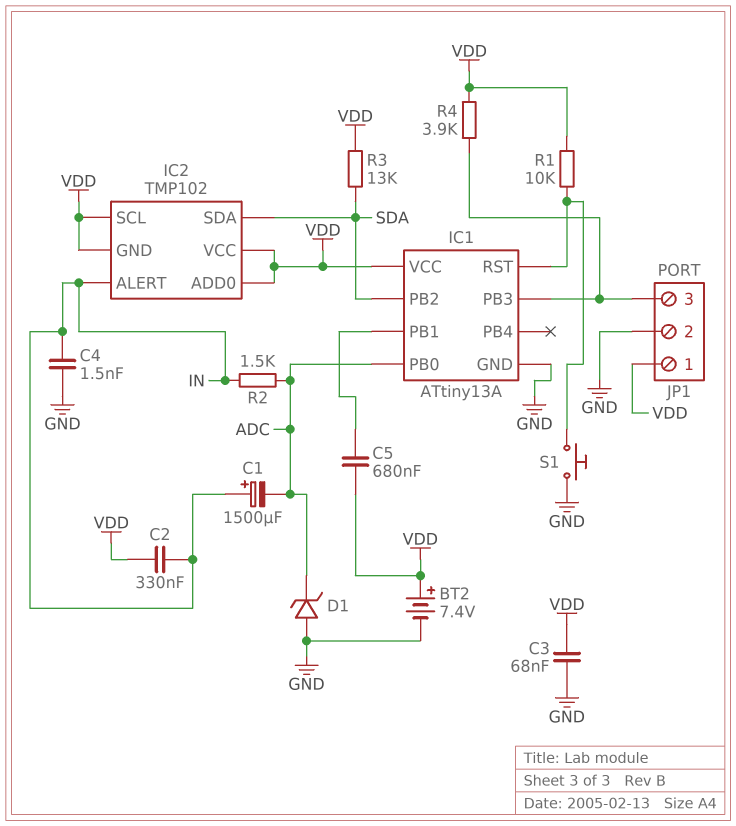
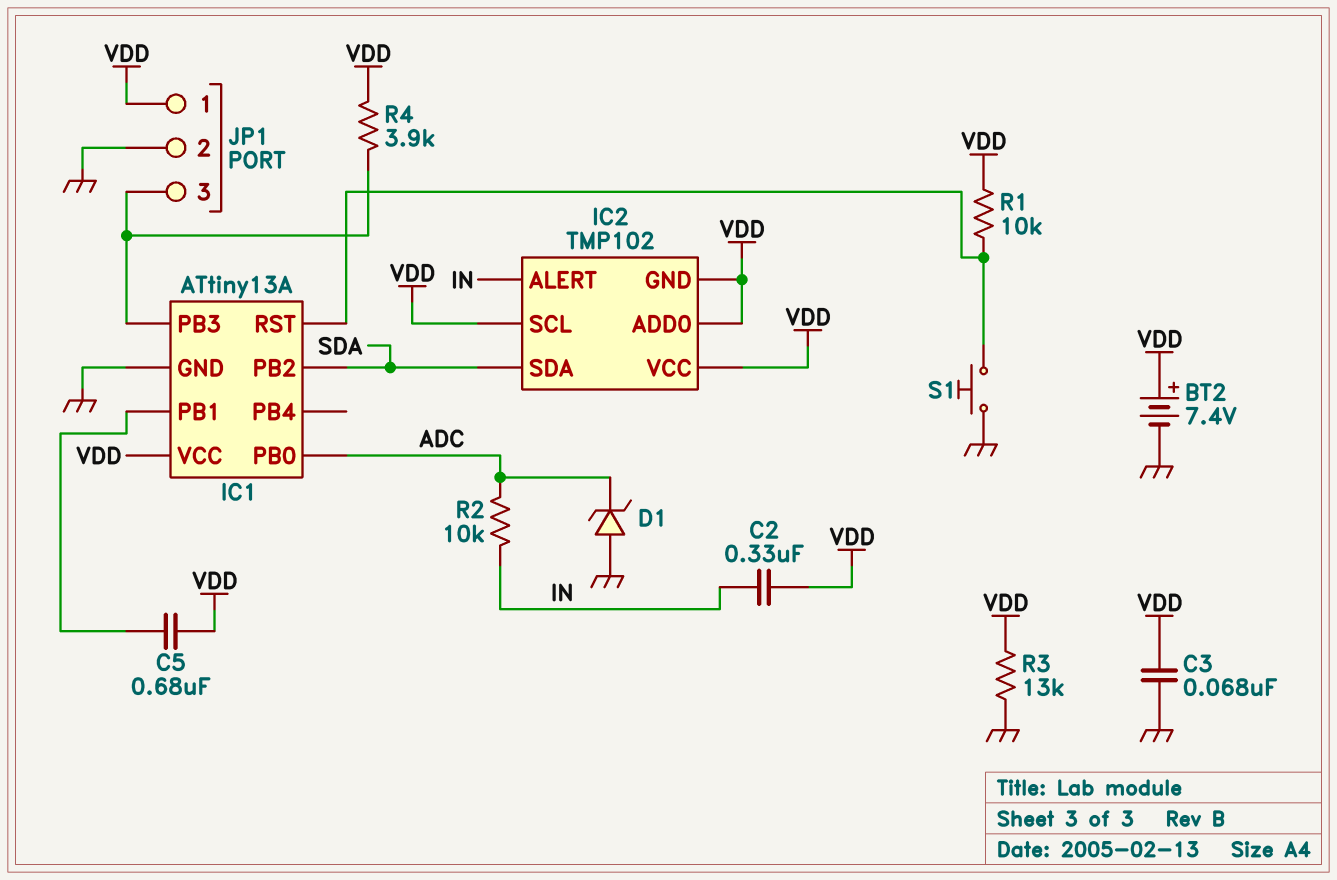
C1: 1500uF (plus IN, minus ADC) -> none
C4: 1.5nF (GND, IN) -> none
R2: 1.5k (ADC, IN) -> 10k (ADC, IN)
R3: 13k (SDA, VDD) -> 13k (GND, VDD)

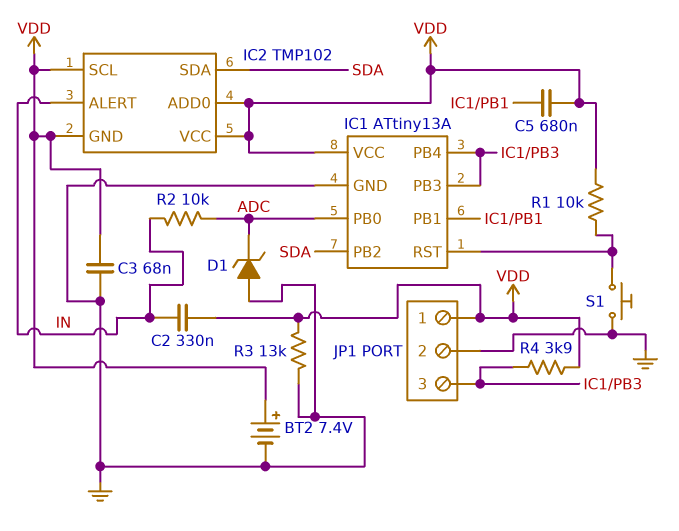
IC1 pin PB4: none -> IC1/PB3

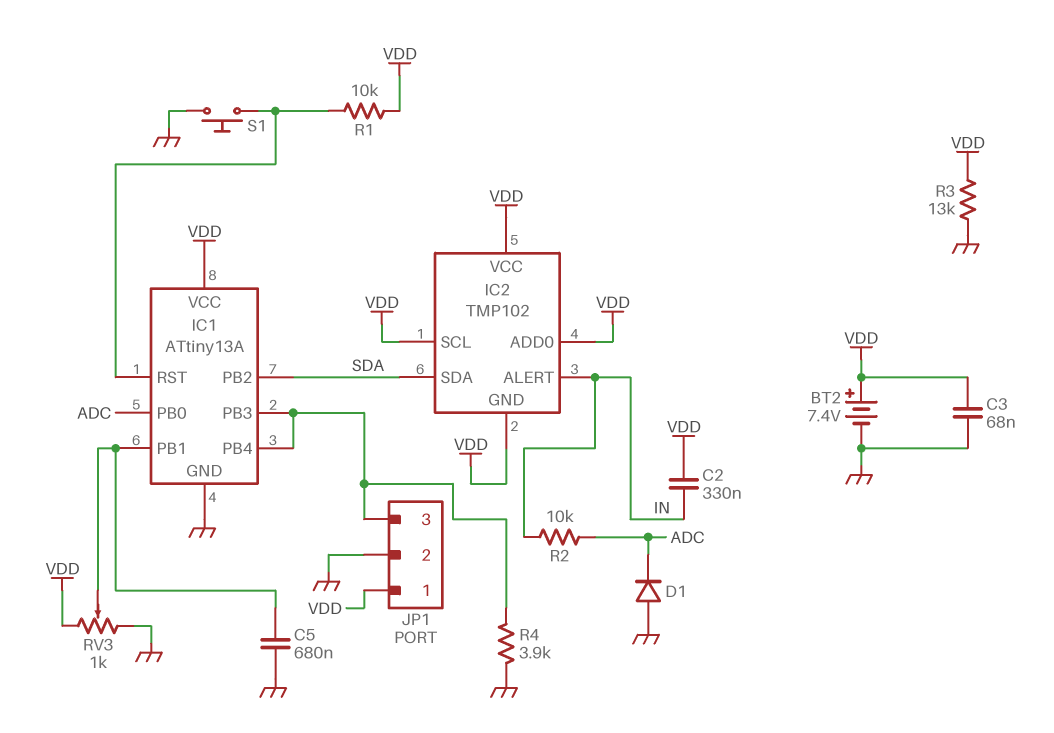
C5: 680nF (IC1/PB1, VDD) -> 680nF (GND, IC1/PB1)
D1: zener (A GND, K ADC) -> diode (A GND, K ADC)
R4: 3.9k (IC1/PB3, VDD) -> 3.9k (GND, IC1/PB3)
RV3: none -> 1k (GND, VDD, wiper IC1/PB1)

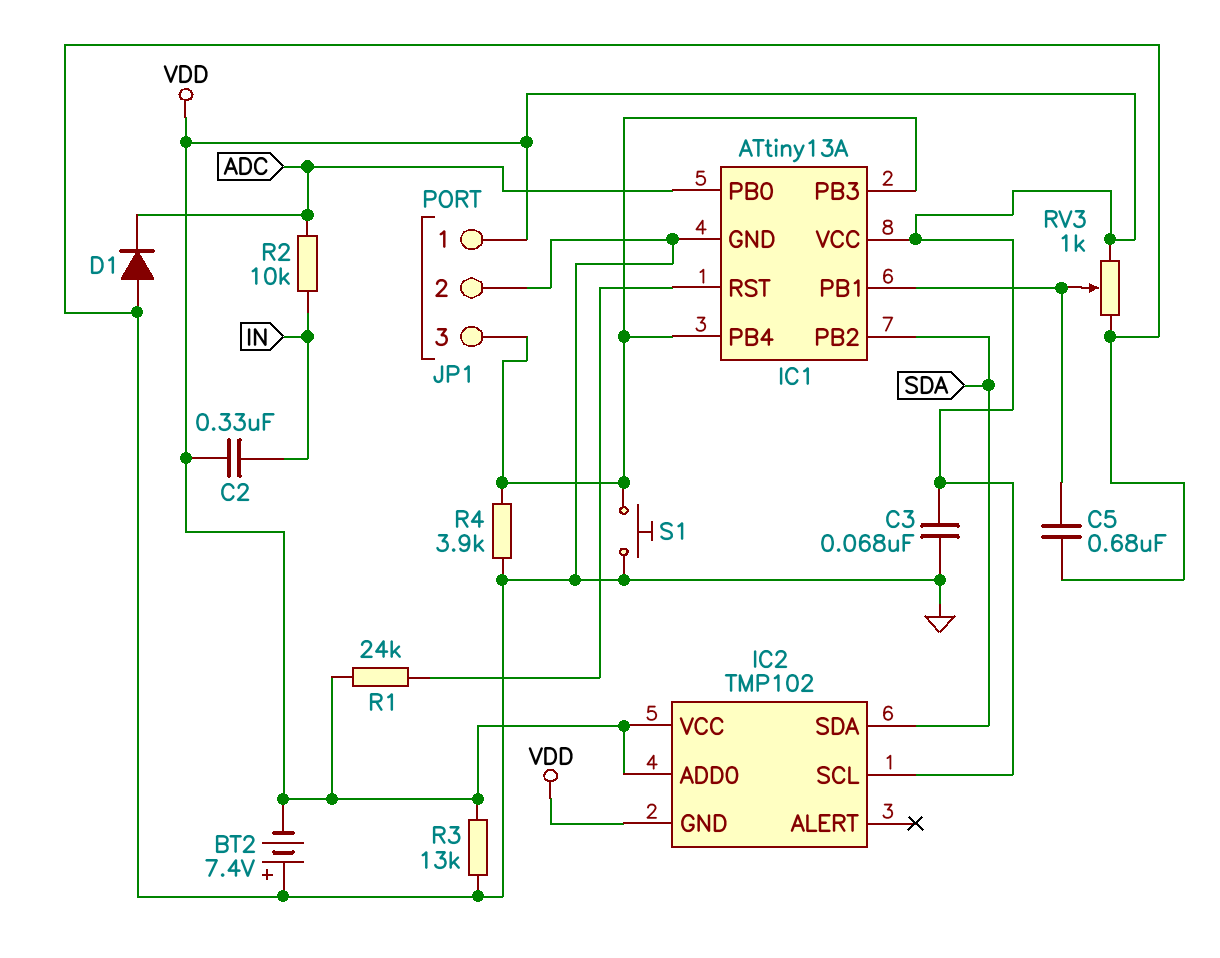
BT2: 7.4V (plus VDD, minus GND) -> 7.4V (plus GND, minus VDD)
IC2 pin ALERT: IN -> none
R1: 10k (IC1/RST, VDD) -> 24k (IC1/RST, VDD)
S1: button (GND, IC1/RST) -> button (GND, IC1/PB3)

